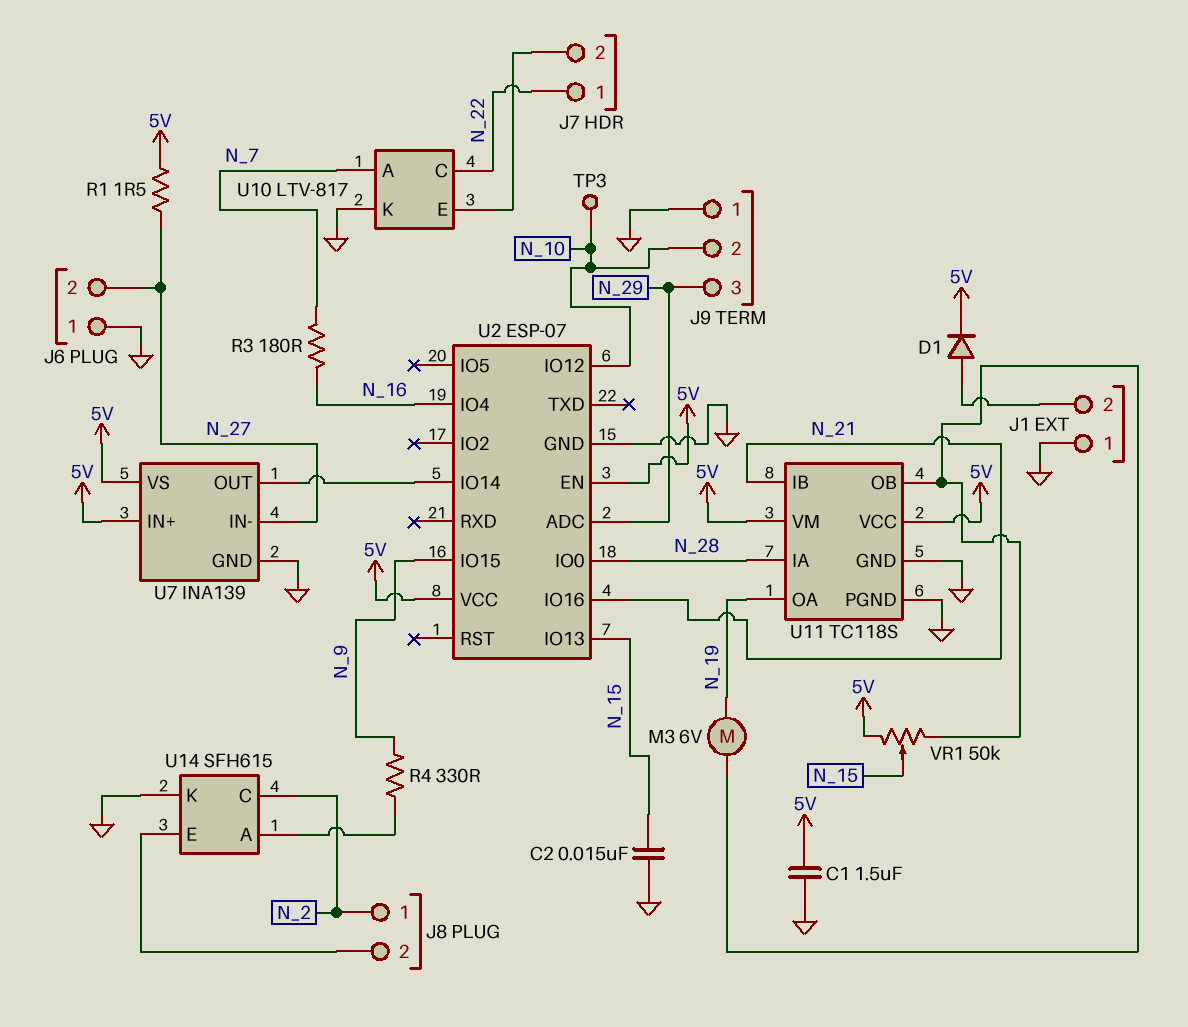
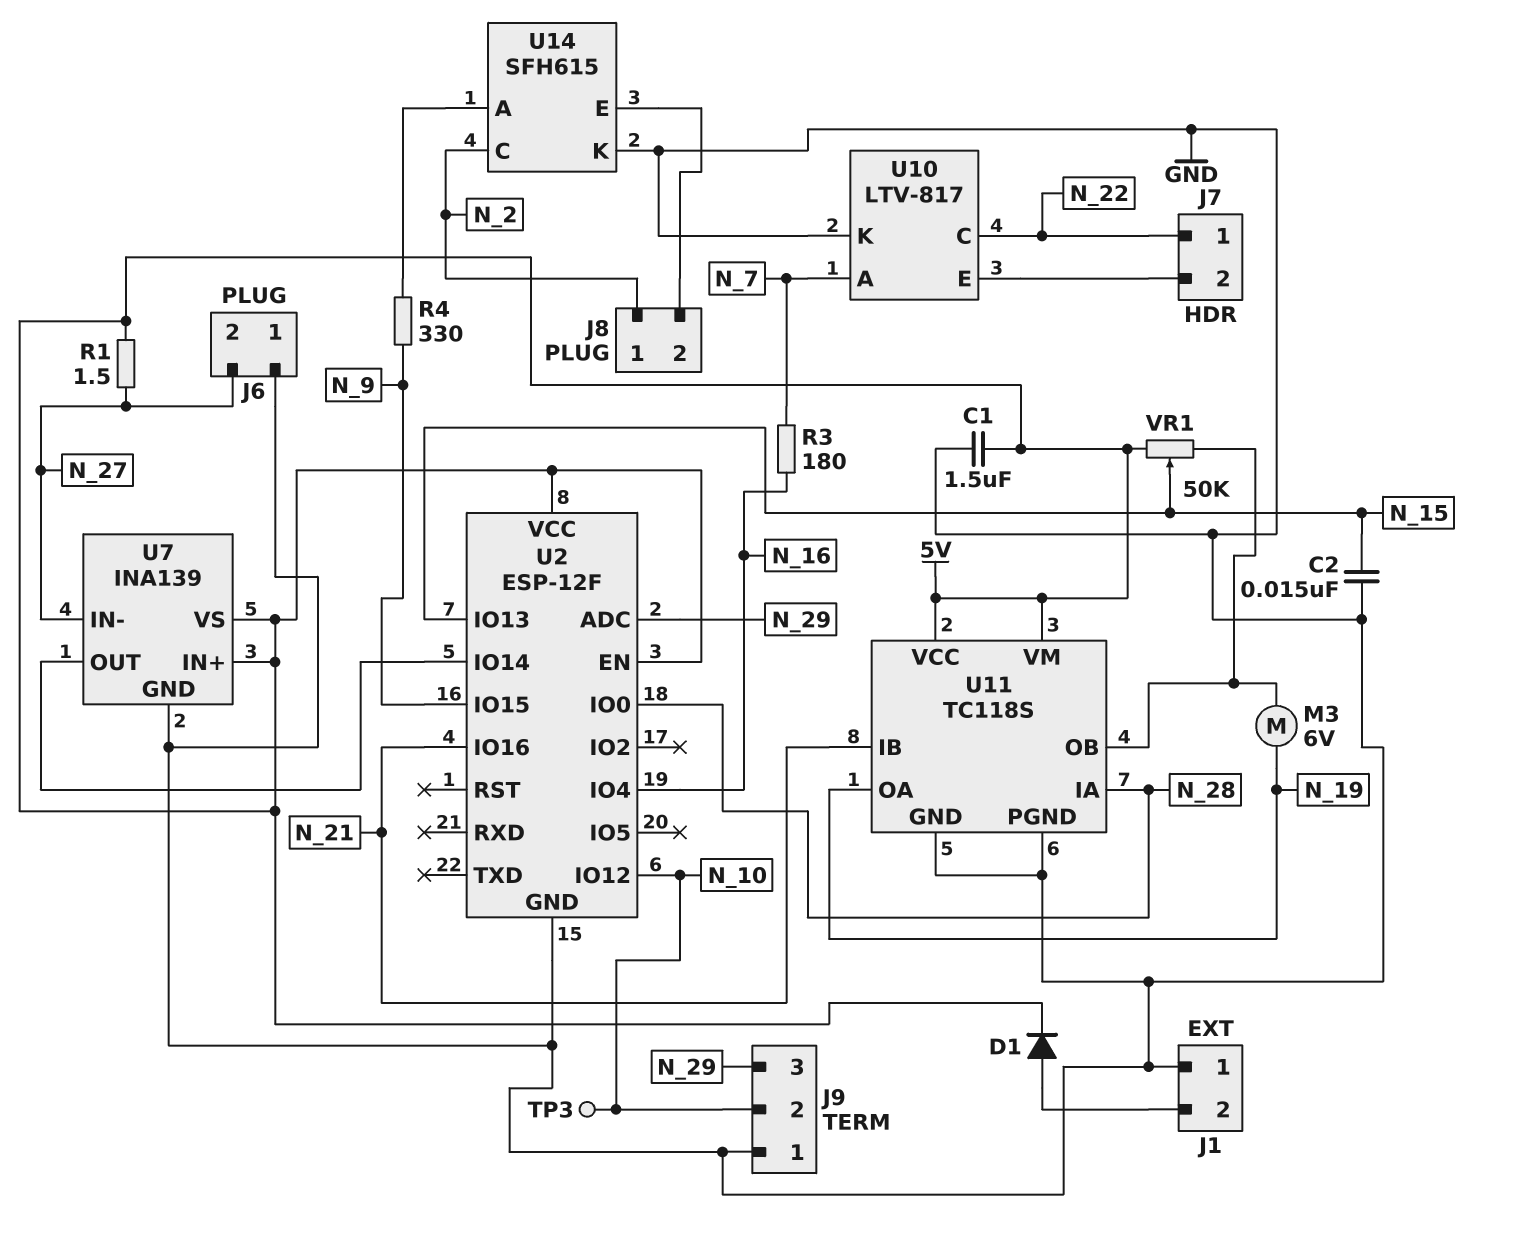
U2: ESP-07 -> ESP-12F

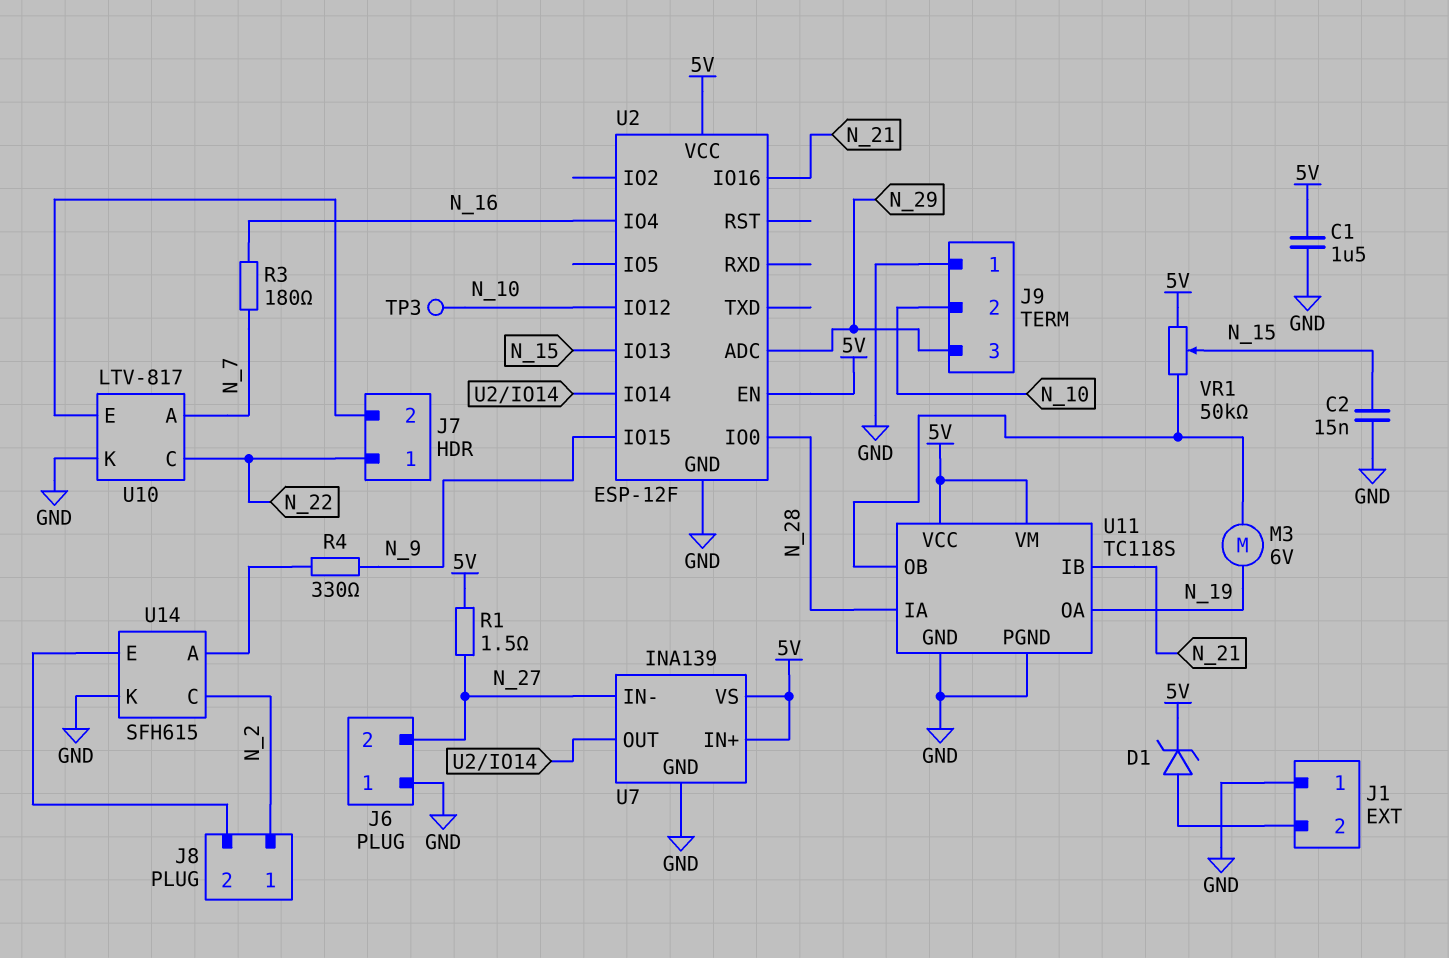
D1: diode (A J1/2, K 5V) -> zener (A J1/2, K 5V)

